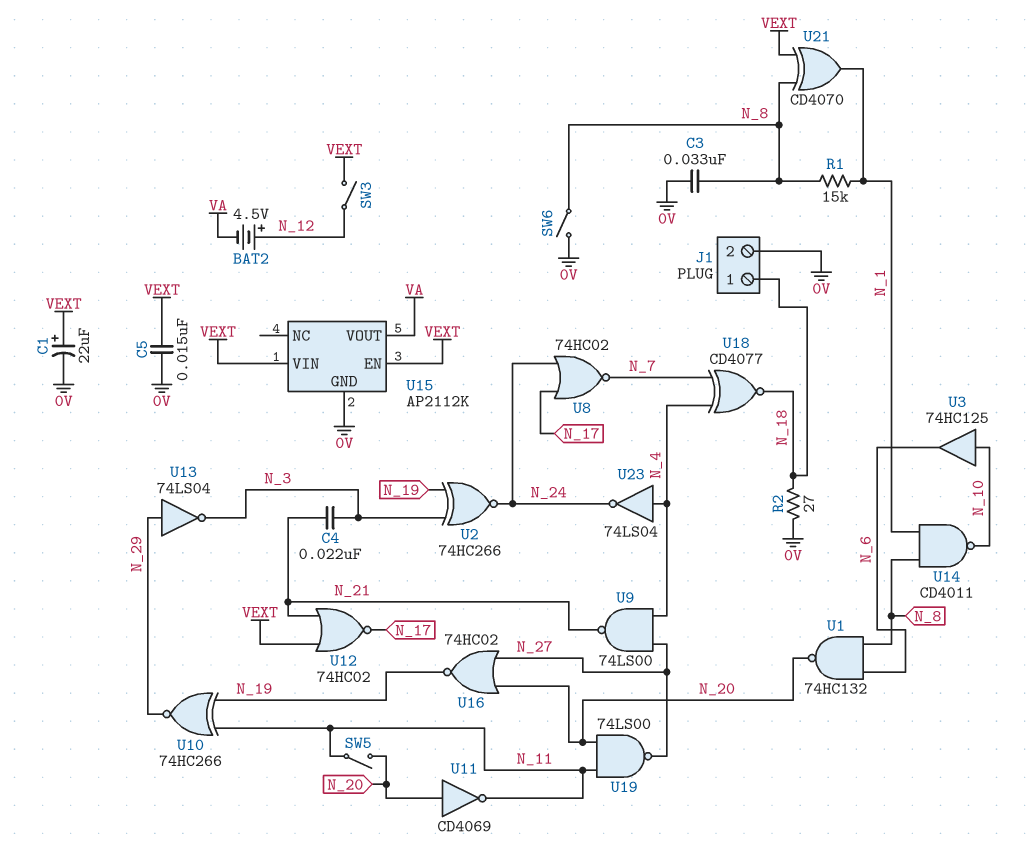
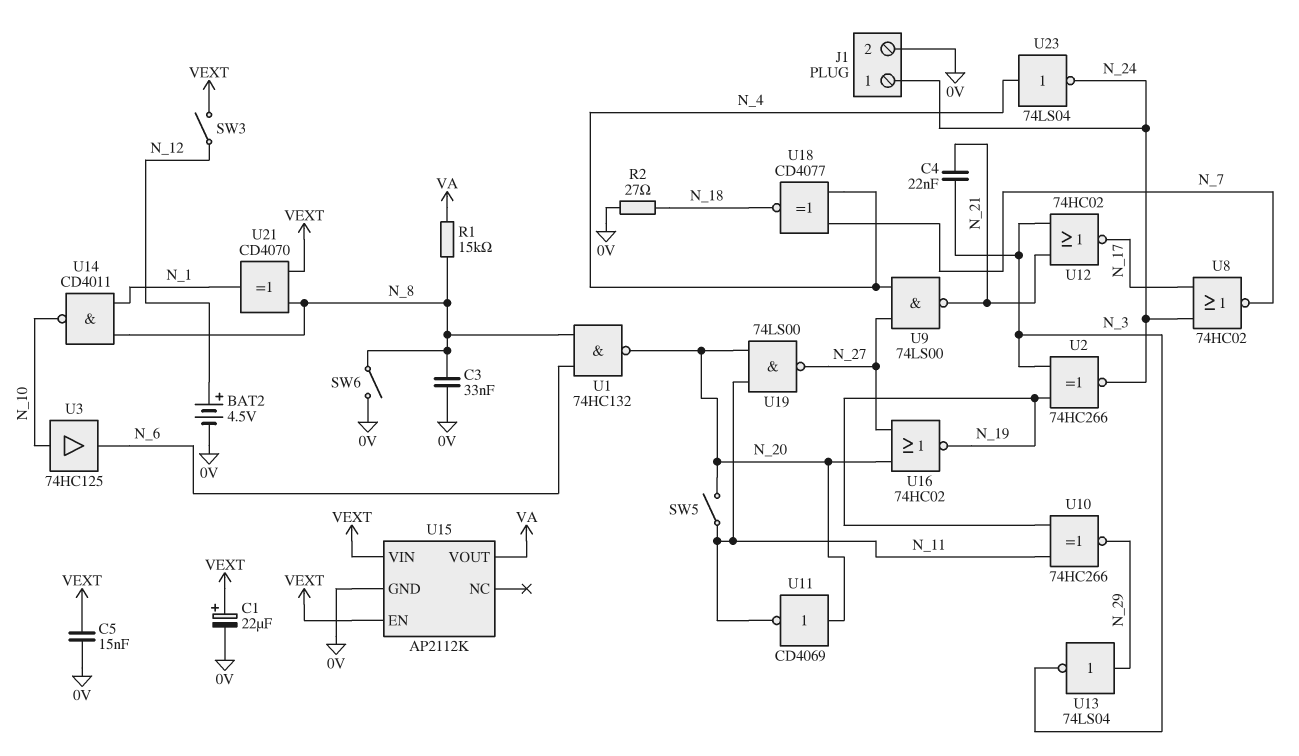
BAT2: 4.5V (plus N_12, minus VA) -> 4.5V (plus N_12, minus 0V)
J1 pin 1: N_18 -> N_24
R1: 15k (N_1, N_8) -> 15k (N_8, VA)
U12: NOR 74HC02 (in N_21, in VEXT, out N_17) -> NOR 74HC02 (in N_3, in N_21, out N_17)

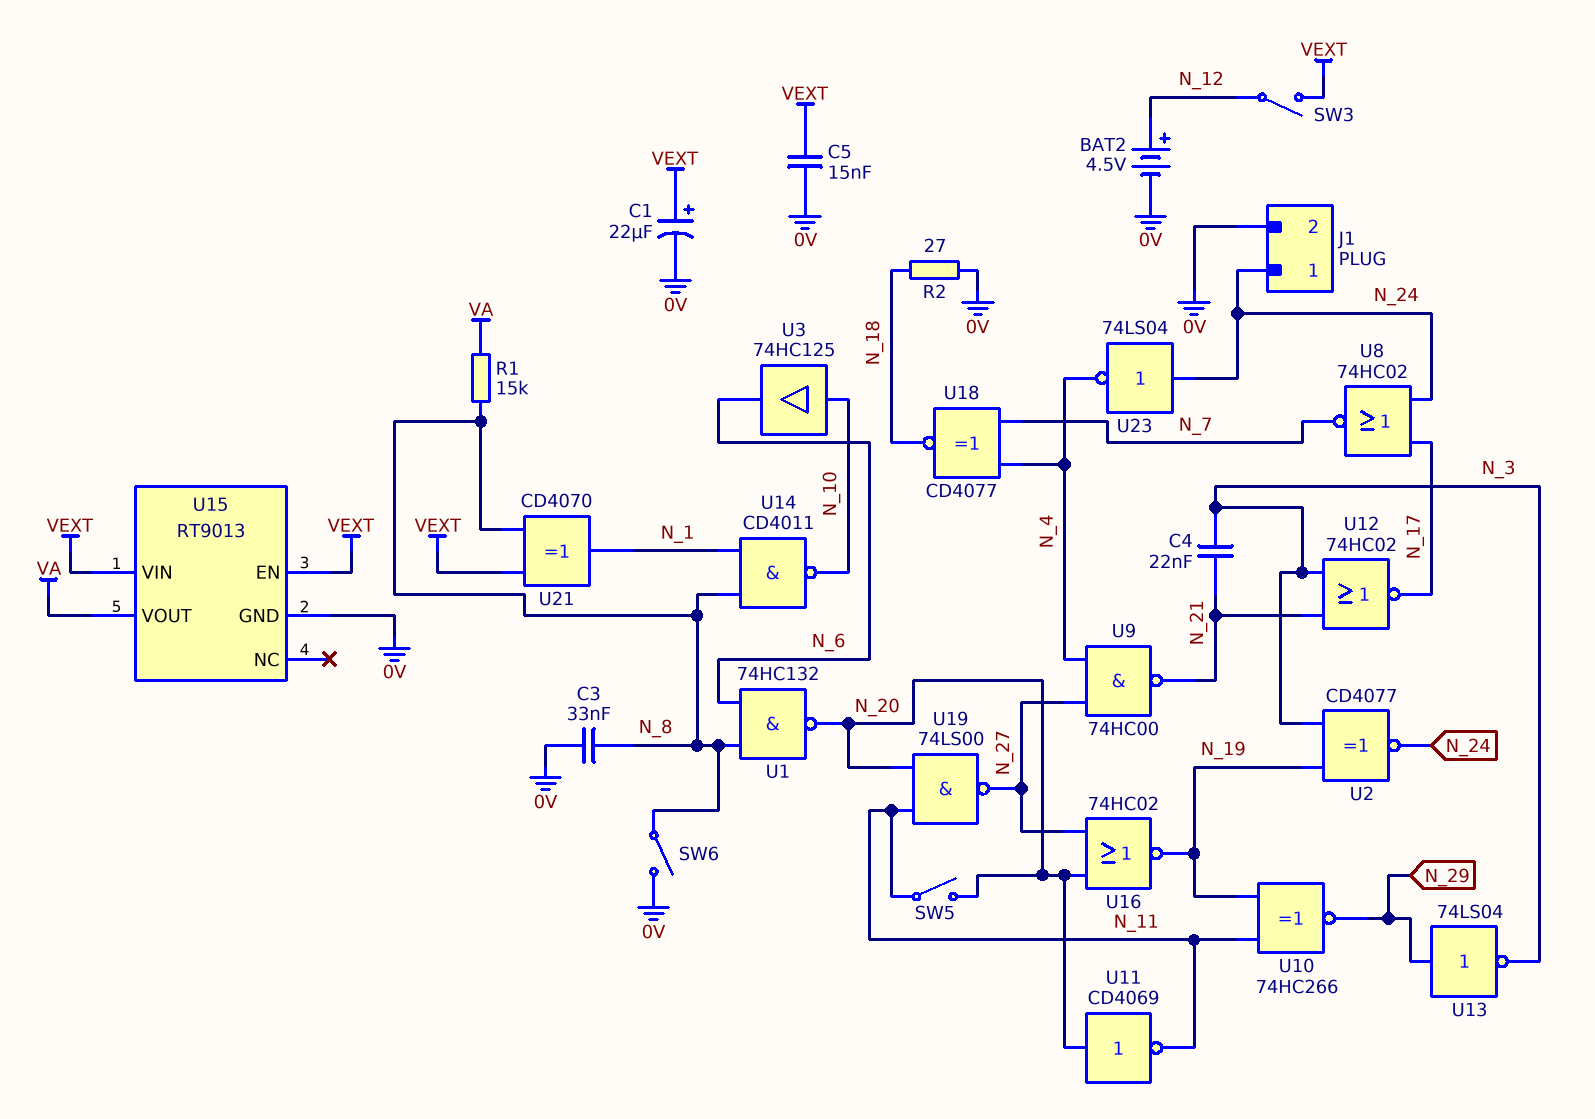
U2: XNOR 74HC266 (in N_3, in N_19, out N_24) -> XNOR CD4077 (in N_3, in N_19, out N_24)
U9: NAND 74LS00 (in N_4, in N_27, out N_21) -> NAND 74HC00 (in N_4, in N_27, out N_21)
U15: AP2112K -> RT9013
U23: NOT 74LS04 (in N_4, out N_24) -> NOT 74LS04 (in N_24, out N_4)

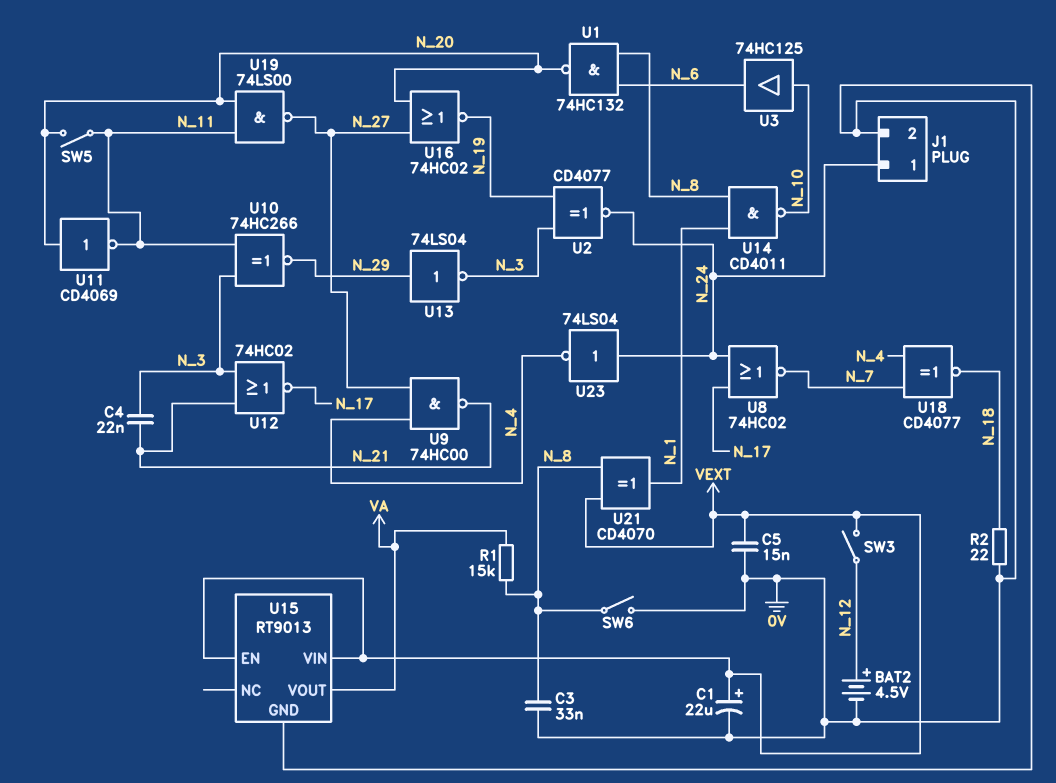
R2: 27 (0V, N_18) -> 22 (0V, N_18)
U10: XNOR 74HC266 (in N_11, in N_19, out N_29) -> XNOR 74HC266 (in N_3, in N_11, out N_29)

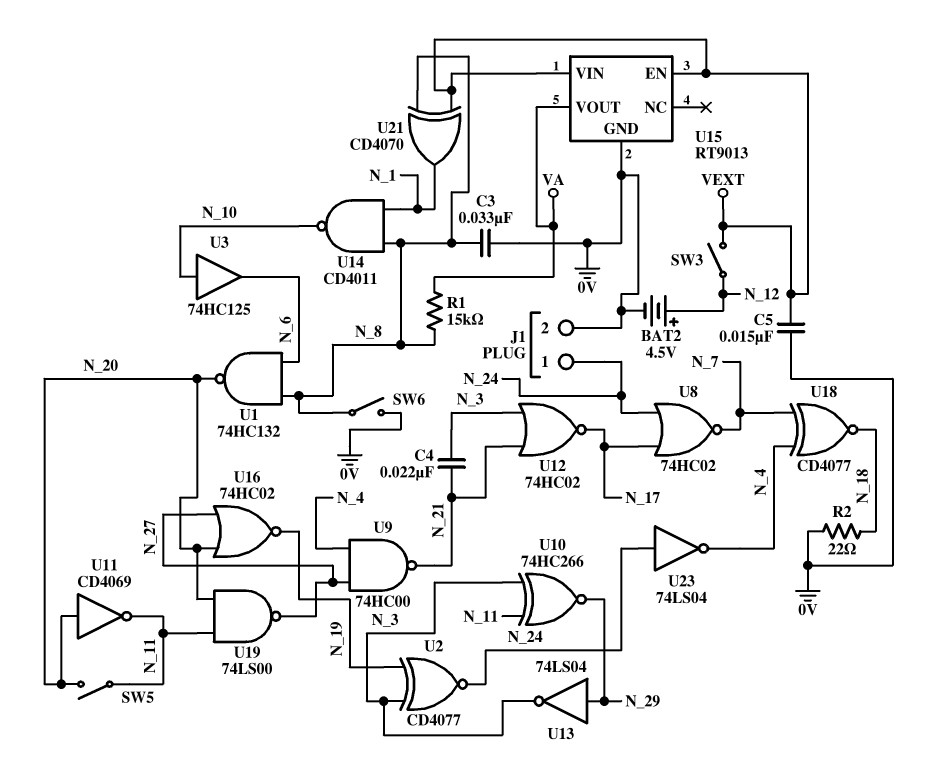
C1: 22uF (plus VEXT, minus 0V) -> none

